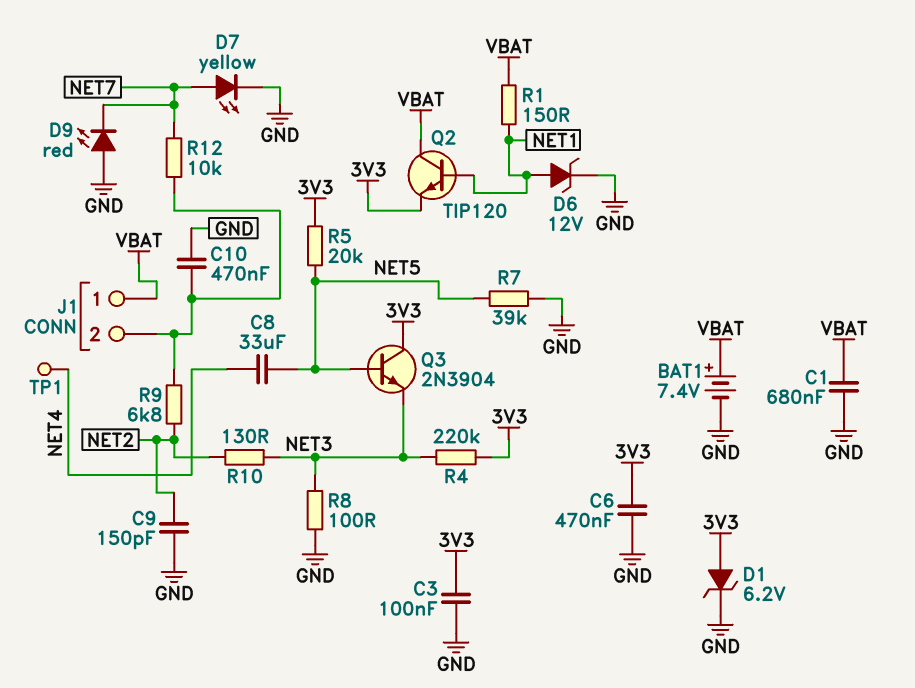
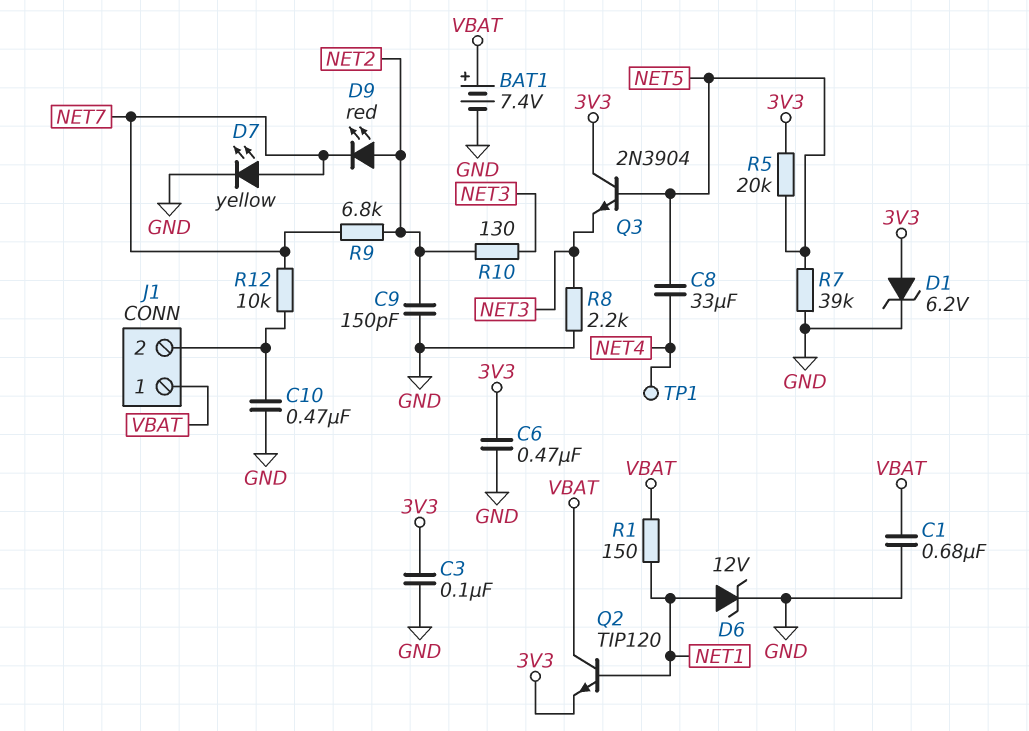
D9: LED red (A GND, K NET7) -> LED red (A NET2, K NET7)
R4: 220k (3V3, NET3) -> none
R8: 100 (GND, NET3) -> 2.2k (GND, NET3)
R9: 6.8k (J1/2, NET2) -> 6.8k (NET2, NET7)

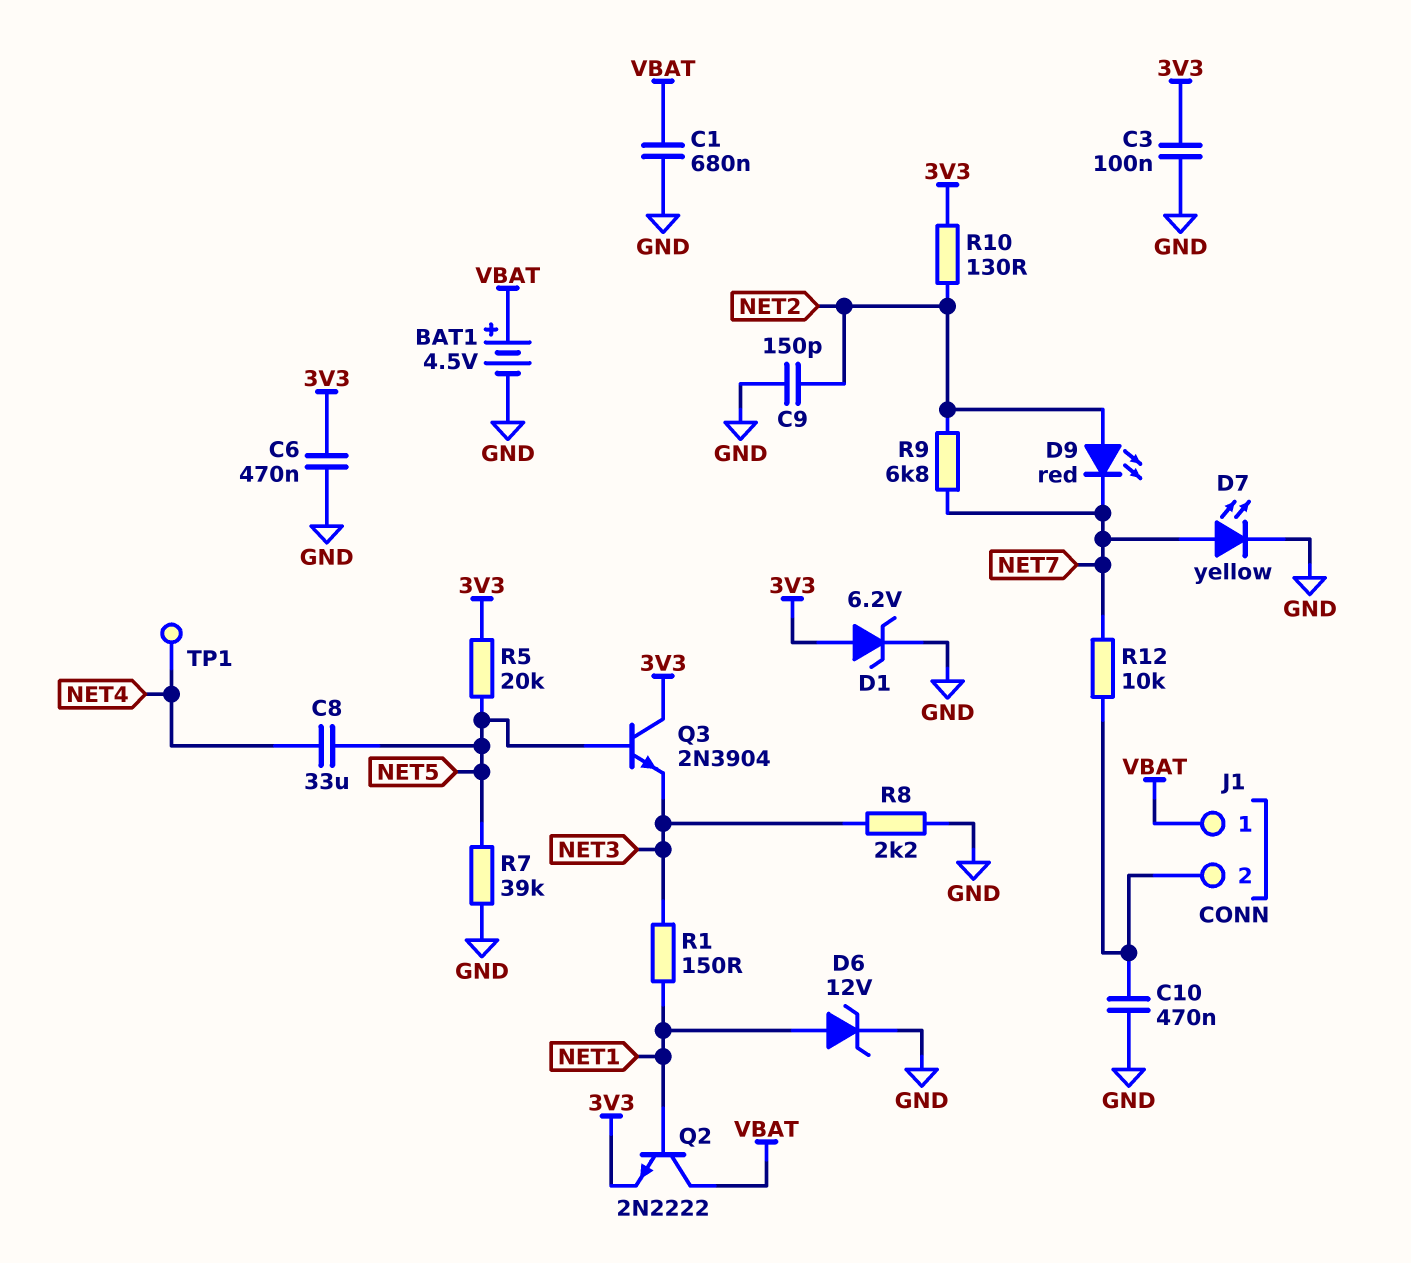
BAT1: 7.4V (plus VBAT, minus GND) -> 4.5V (plus VBAT, minus GND)
Q2: NPN TIP120 (B NET1, C VBAT, E 3V3) -> NPN 2N2222 (B NET1, C VBAT, E 3V3)
R1: 150 (NET1, VBAT) -> 150 (NET1, NET3)
R10: 130 (NET2, NET3) -> 130 (3V3, NET2)

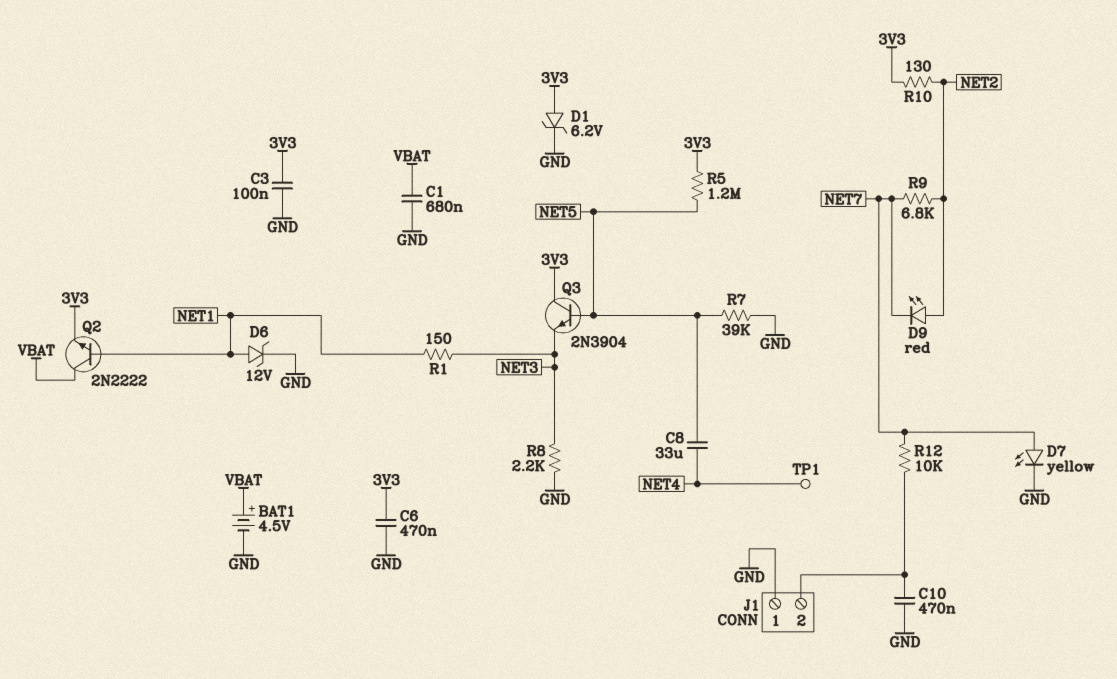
C9: 150pF (GND, NET2) -> none
J1 pin 1: VBAT -> GND
R5: 20k (3V3, NET5) -> 1.2M (3V3, NET5)

